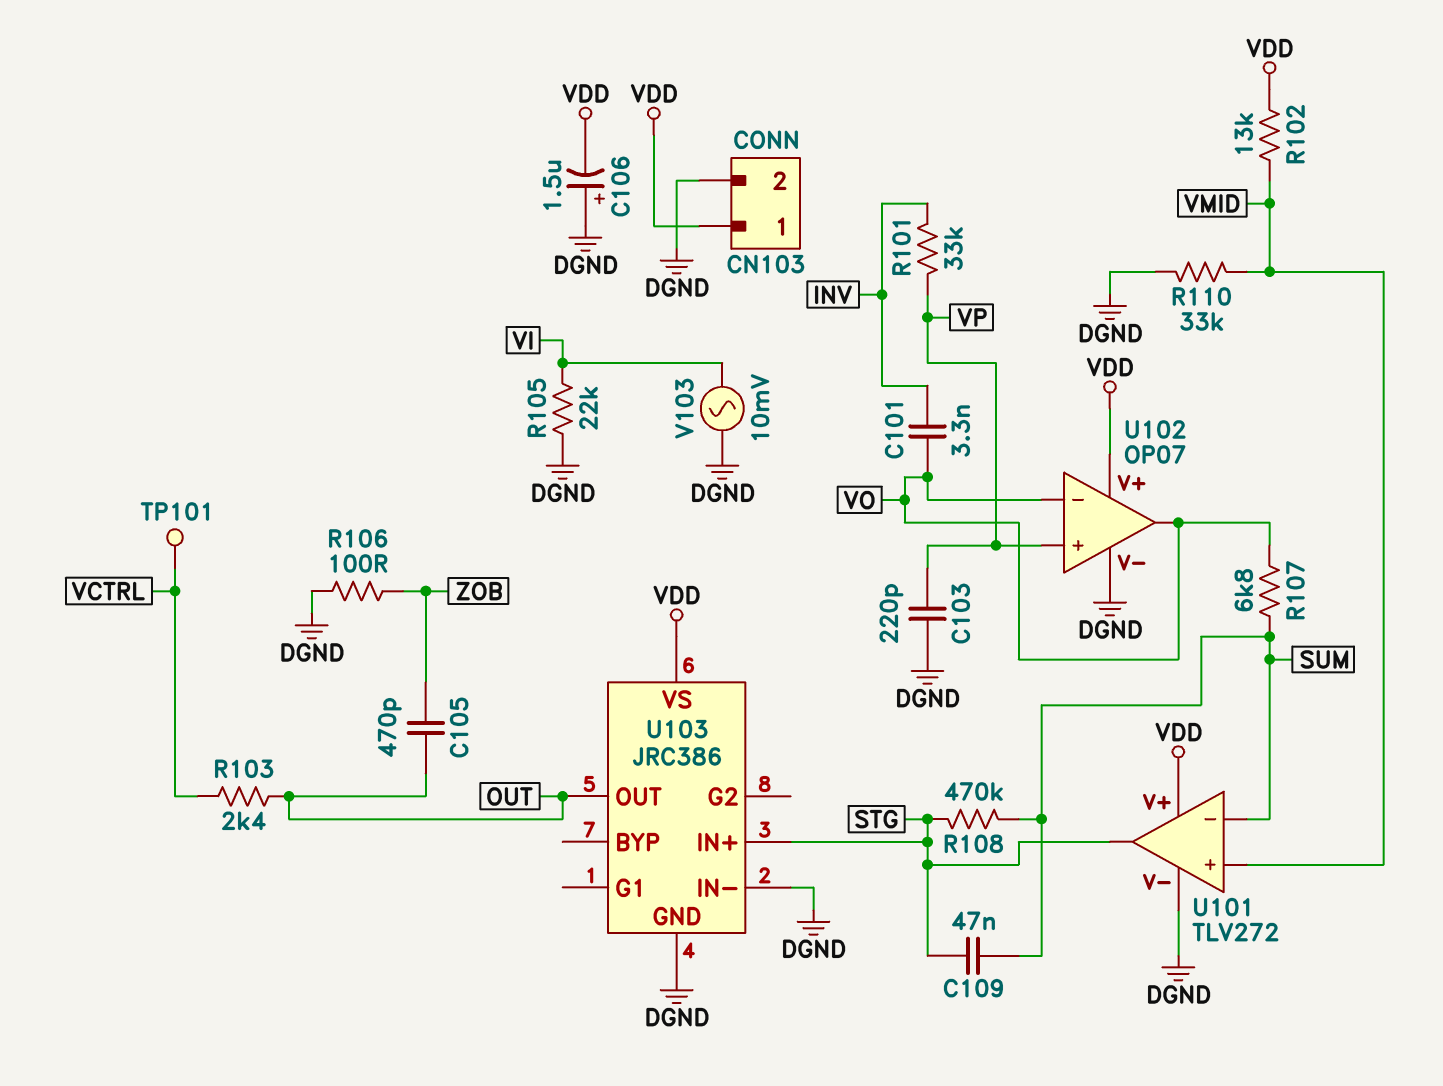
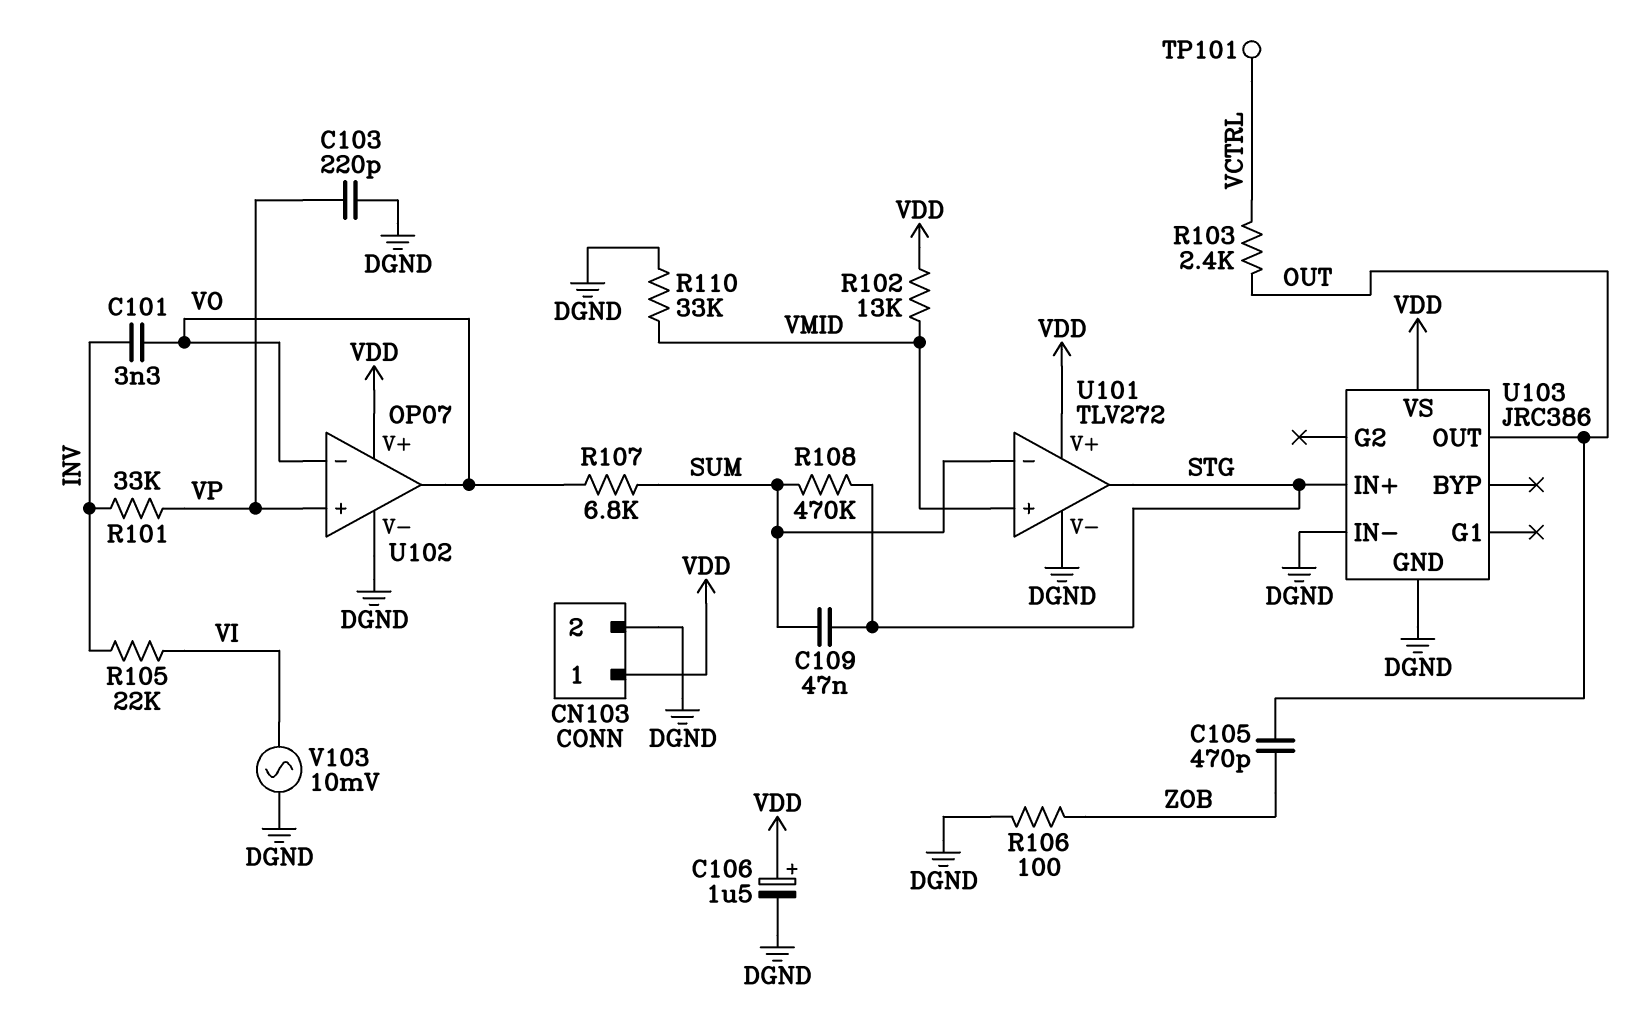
C106: 1.5uF (plus DGND, minus VDD) -> 1.5uF (plus VDD, minus DGND)
R105: 22k (DGND, VI) -> 22k (INV, VI)

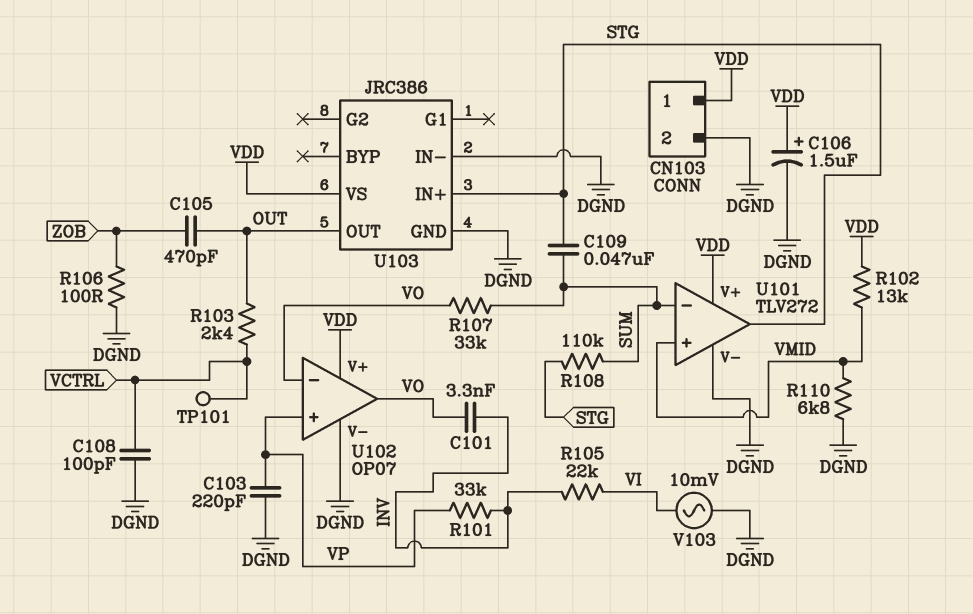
C108: none -> 100pF (DGND, VCTRL)
R107: 6.8k (SUM, VO) -> 33k (SUM, VO)
R108: 470k (STG, SUM) -> 110k (STG, SUM)
R110: 33k (DGND, VMID) -> 6.8k (DGND, VMID)

